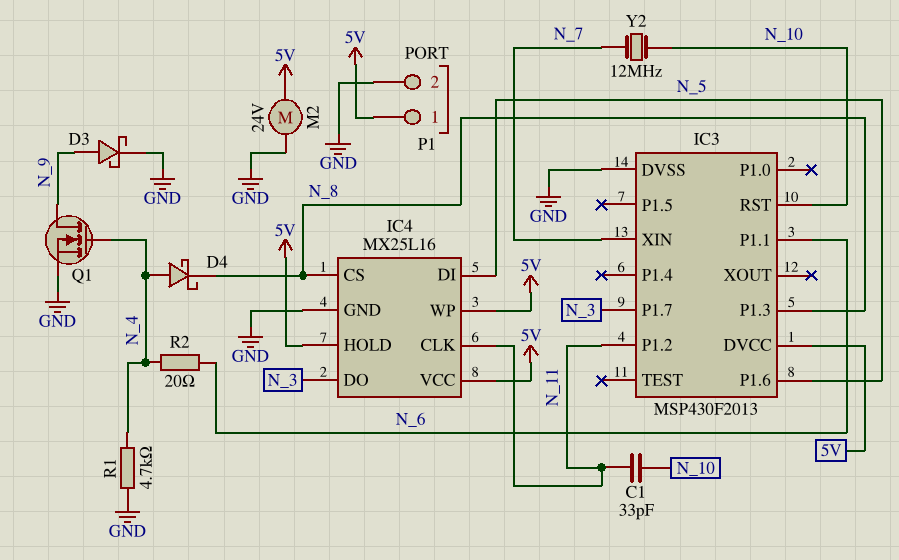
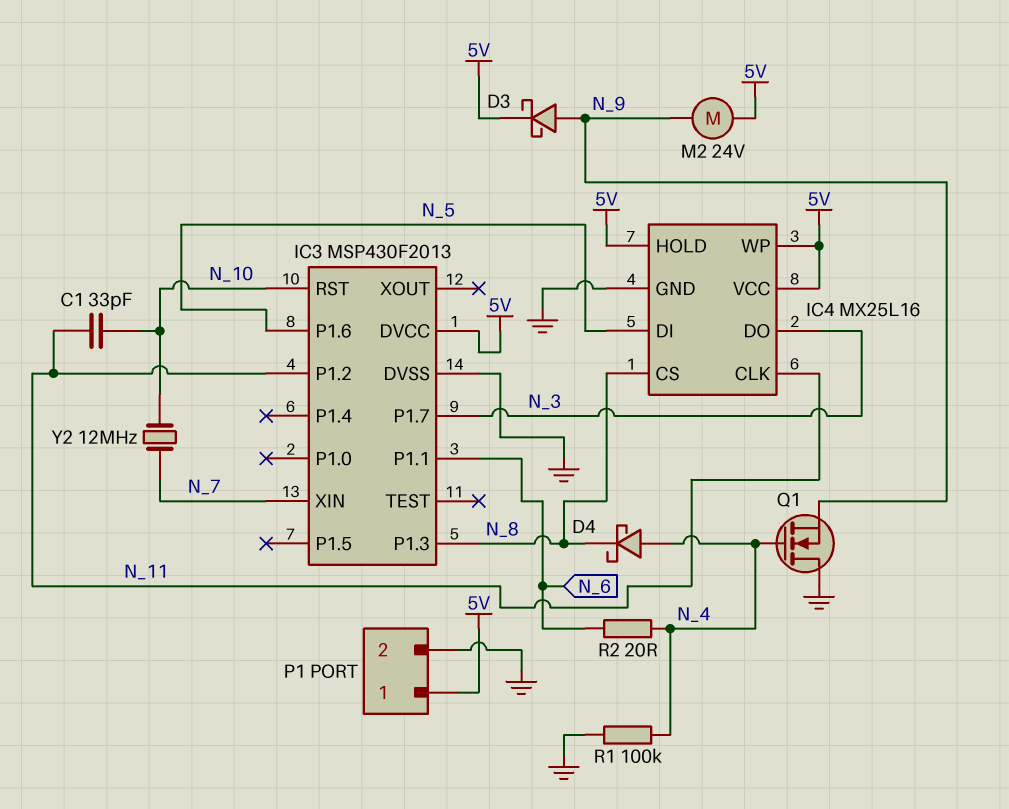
D3: schottky (A N_9, K GND) -> schottky (A N_9, K 5V)
M2: motor 24V (5V, GND) -> motor 24V (5V, N_9)
Q1: NMOS (G N_4, D N_9, S GND) -> NMOS (G N_4, D GND, S N_9)
R1: 4.7k (GND, N_4) -> 100k (GND, N_4)

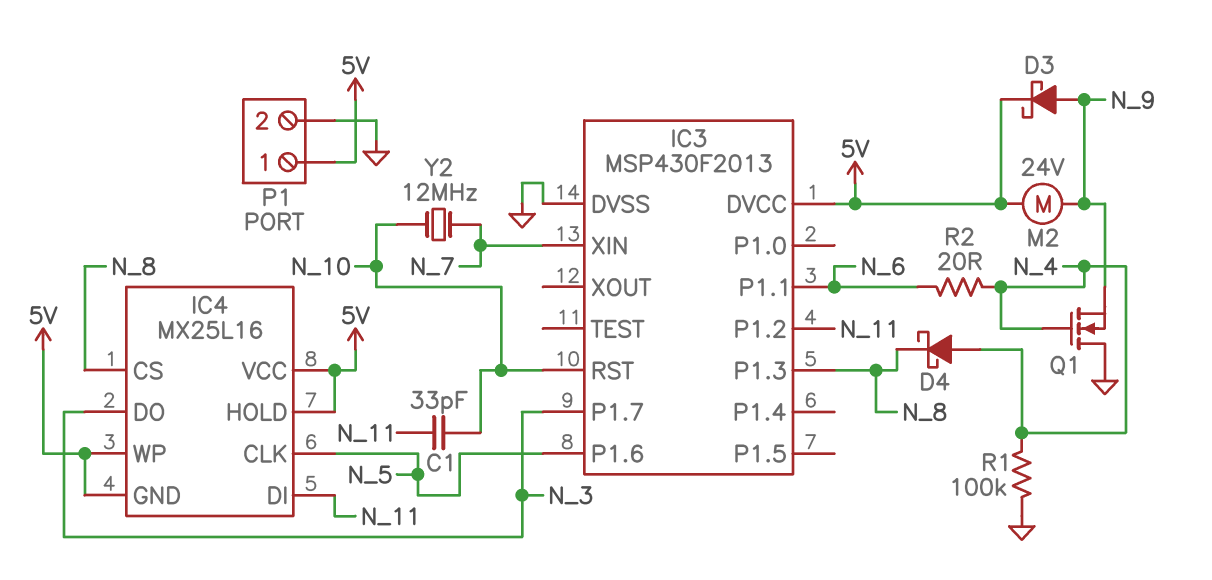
IC4 pin CLK: N_11 -> N_5
IC4 pin DI: N_5 -> N_11
IC4 pin GND: GND -> 5V

